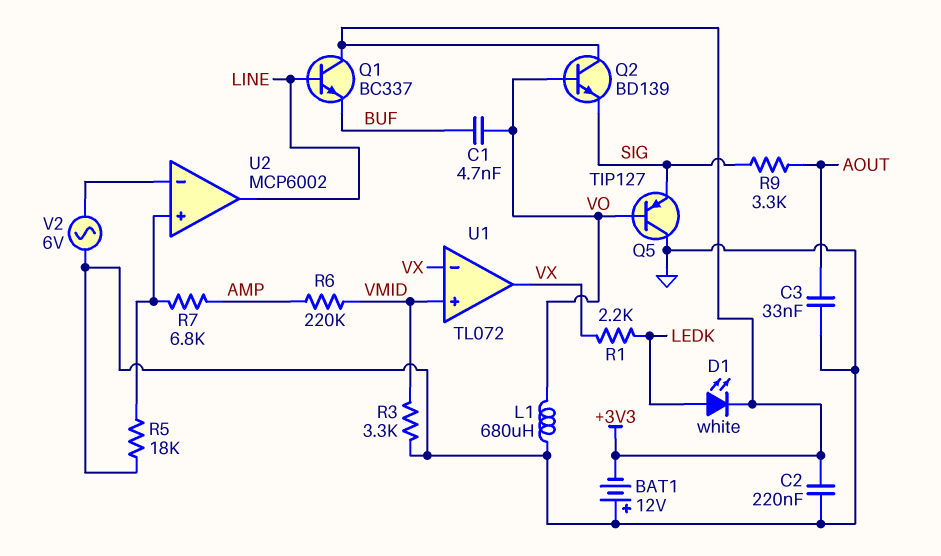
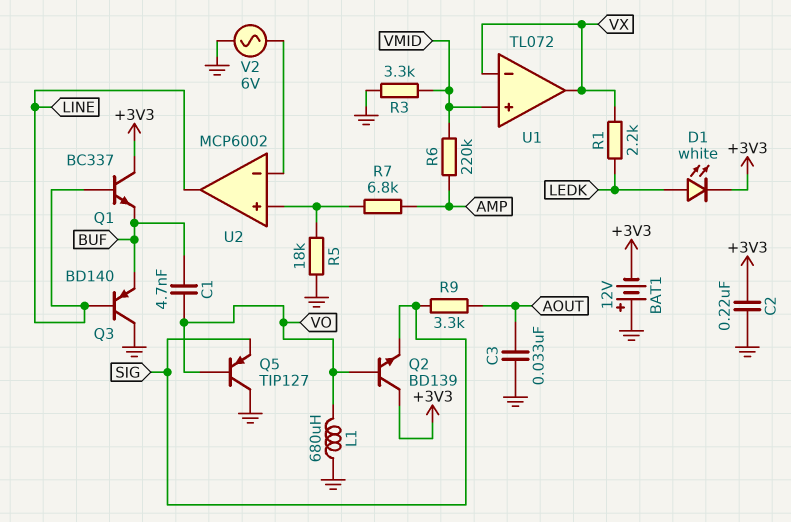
Q3: none -> PNP BD140 (B LINE, C GND, E BUF)

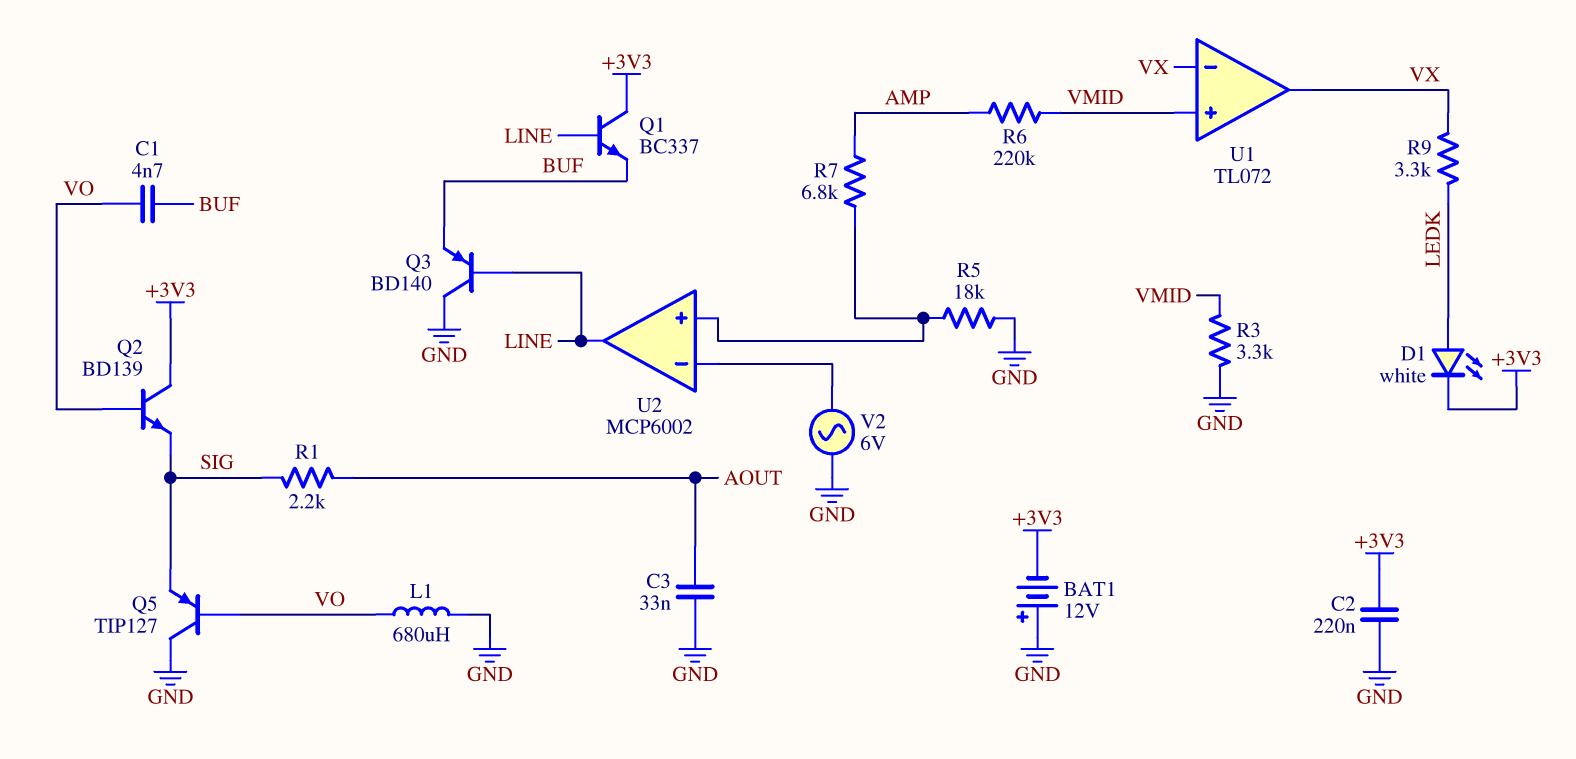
R1: 2.2k (LEDK, VX) -> 2.2k (AOUT, SIG)
R9: 3.3k (AOUT, SIG) -> 3.3k (LEDK, VX)

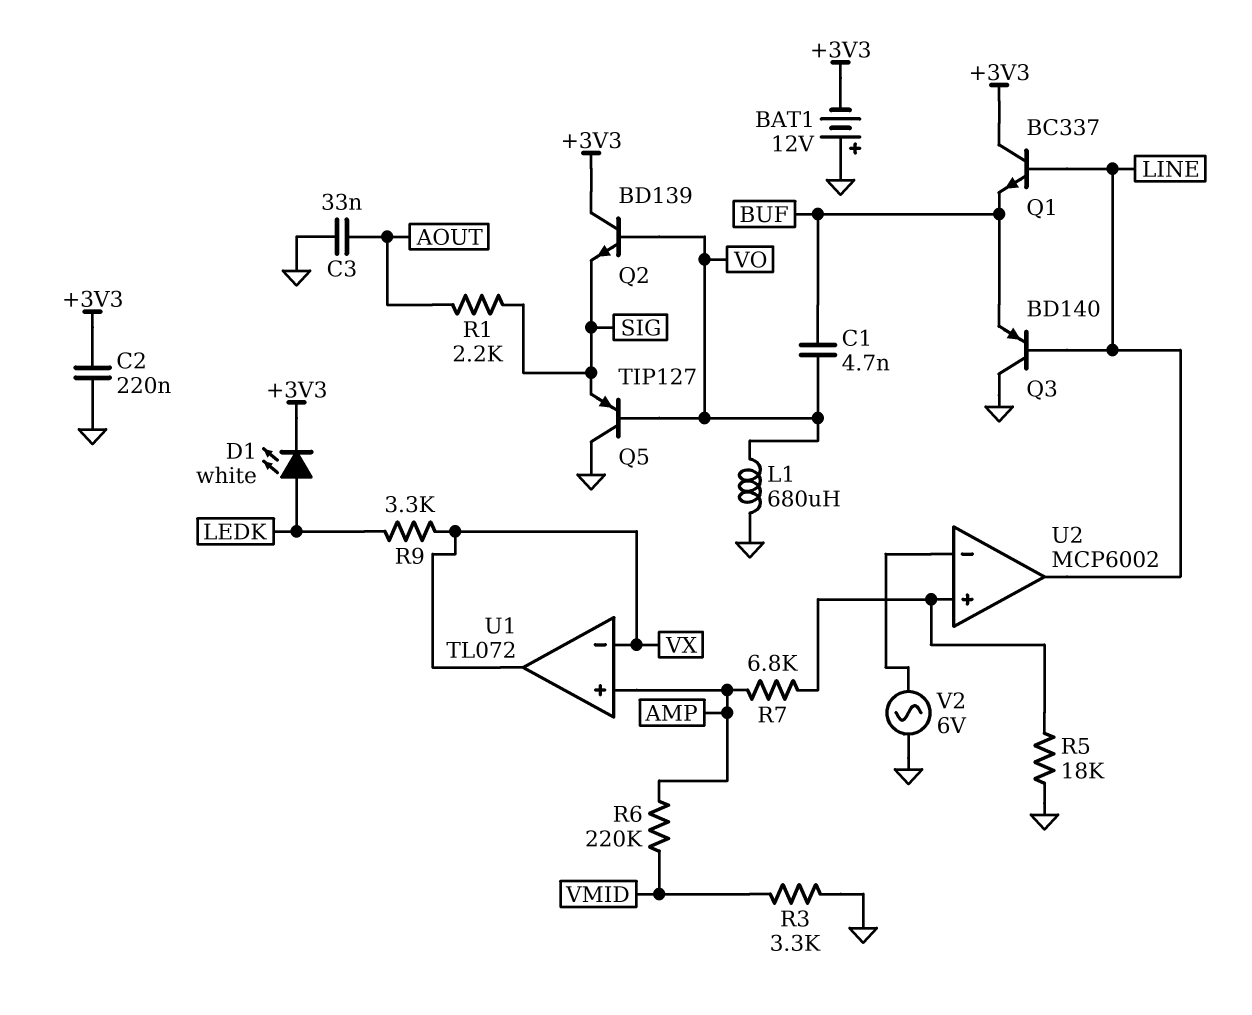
U1 pin in+: VMID -> AMP

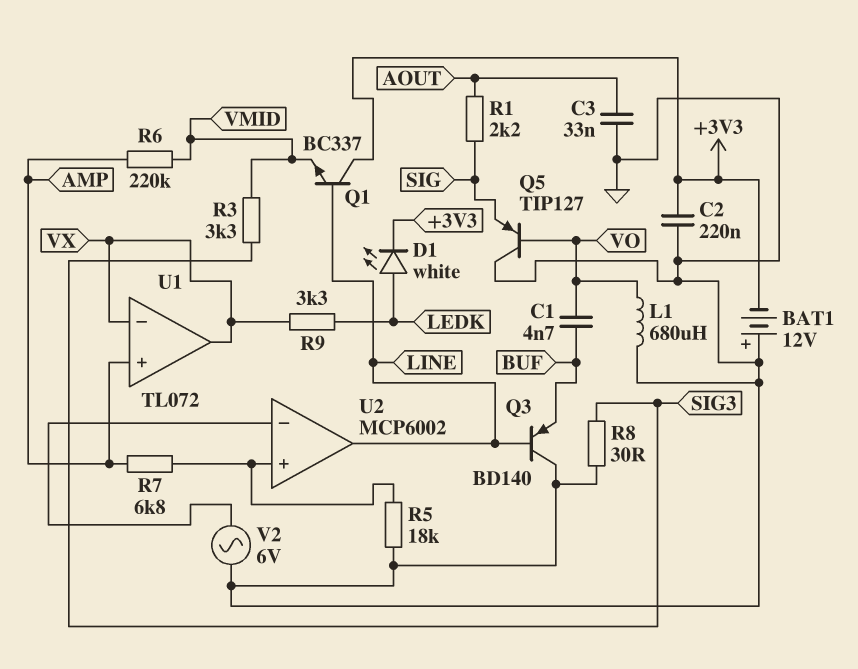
Q1: NPN BC337 (B LINE, C +3V3, E BUF) -> NPN BC337 (B LINE, C +3V3, E VMID)
Q2: NPN BD139 (B VO, C +3V3, E SIG) -> none
R3: 3.3k (GND, VMID) -> 3.3k (SIG3, VMID)
R8: none -> 30 (GND, SIG3)

